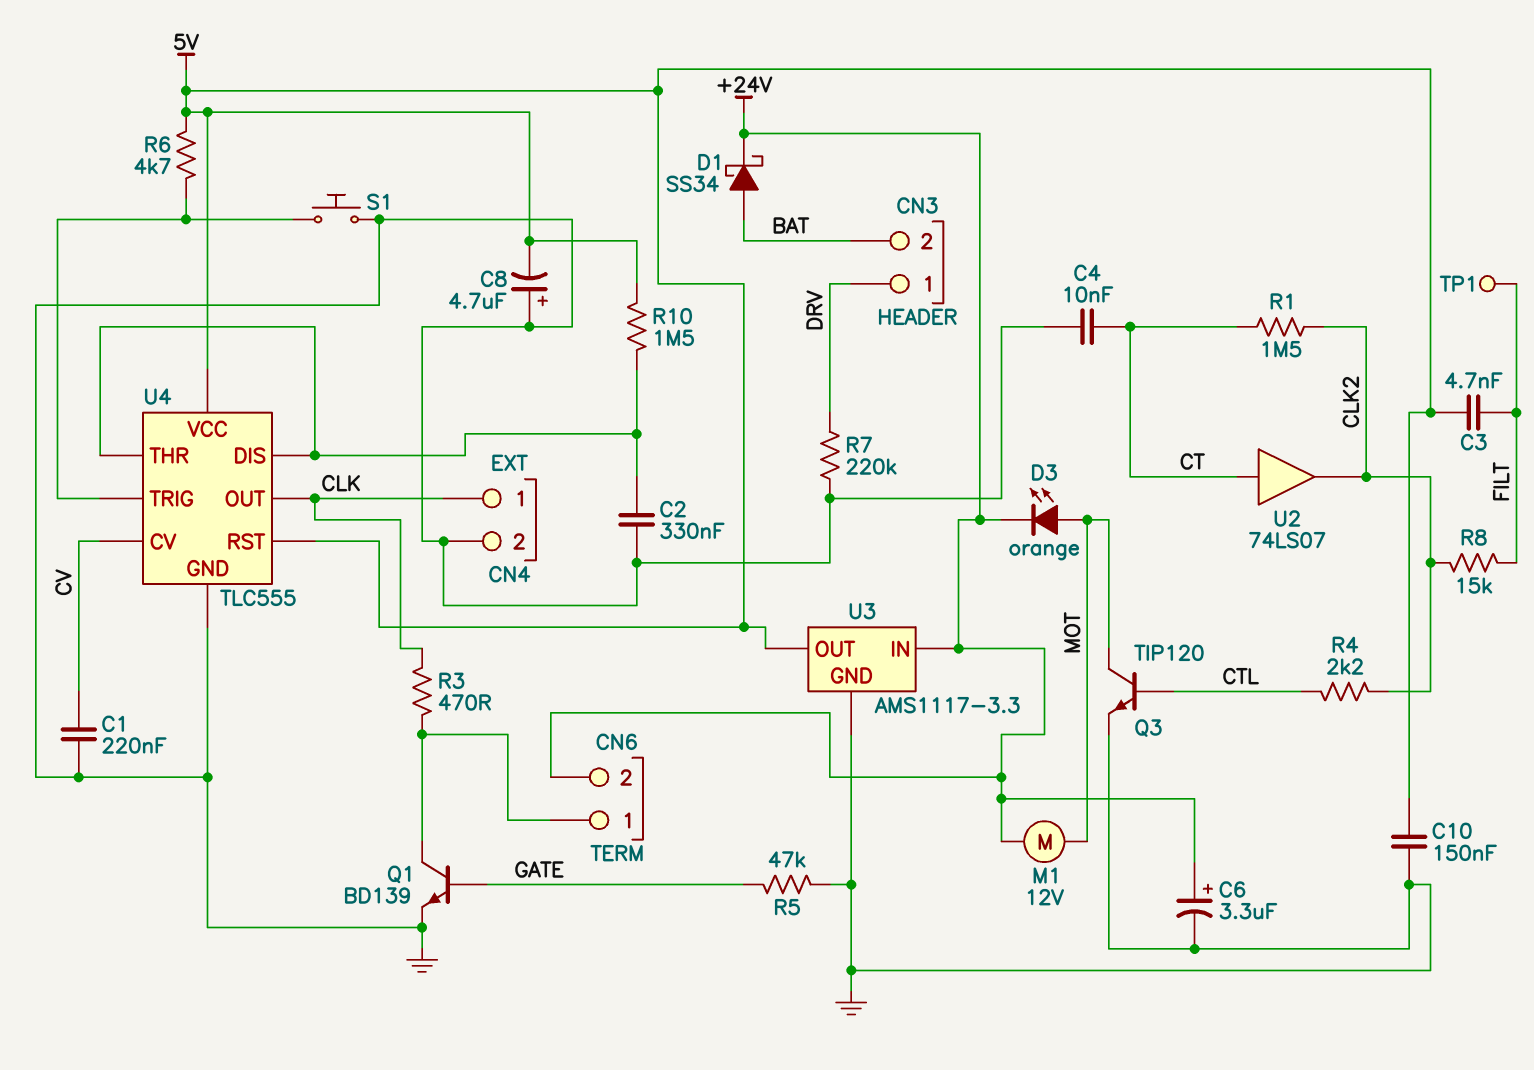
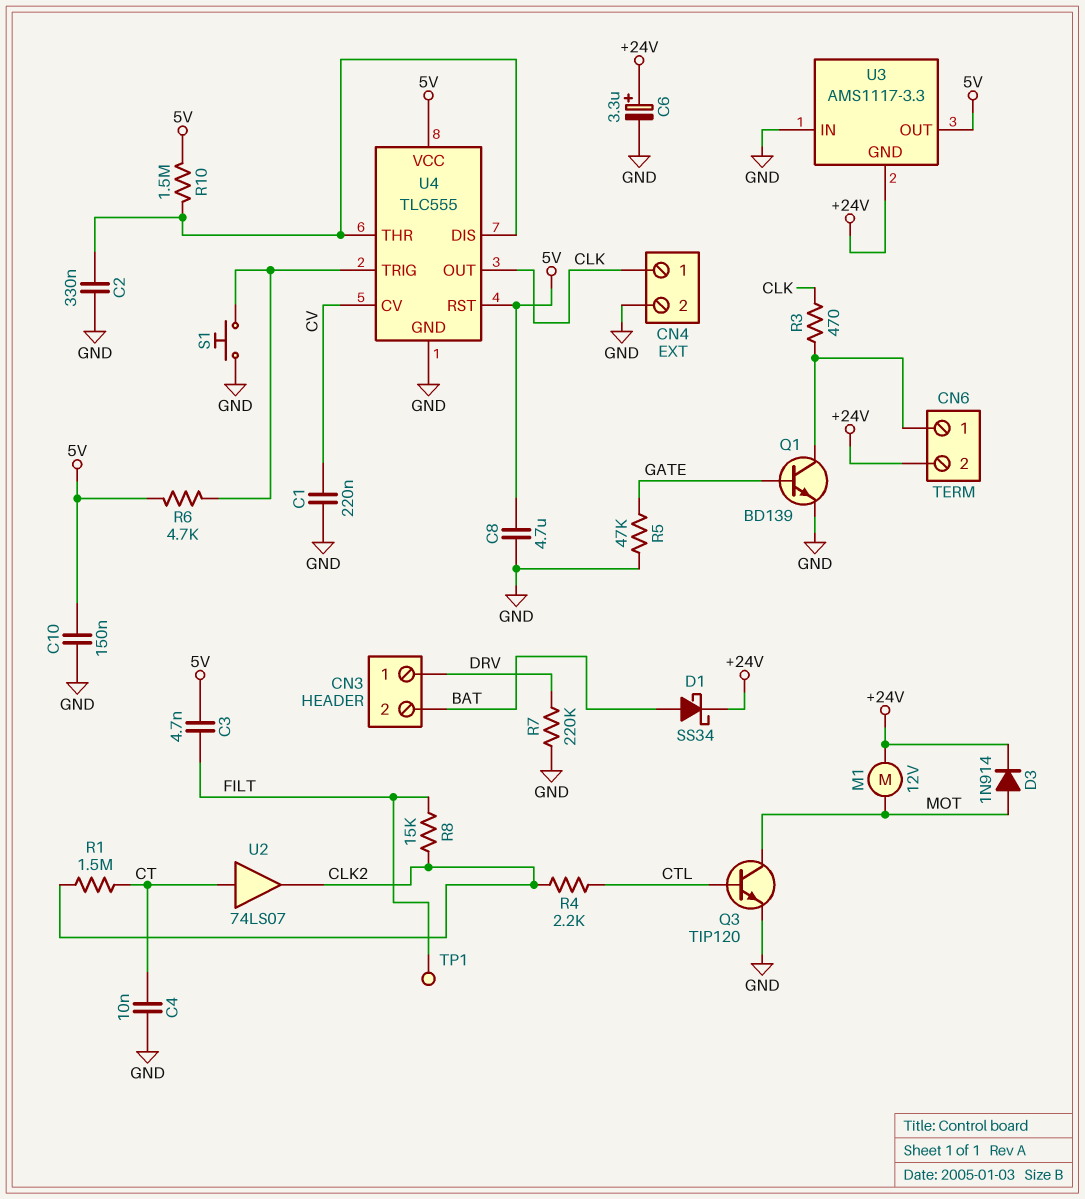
C8: 4.7uF (plus GND, minus 5V) -> 4.7uF (5V, GND)
D3: LED orange (A MOT, K +24V) -> diode 1N914 (A MOT, K +24V)
U3 pin GND: GND -> +24V
U3 pin IN: +24V -> GND

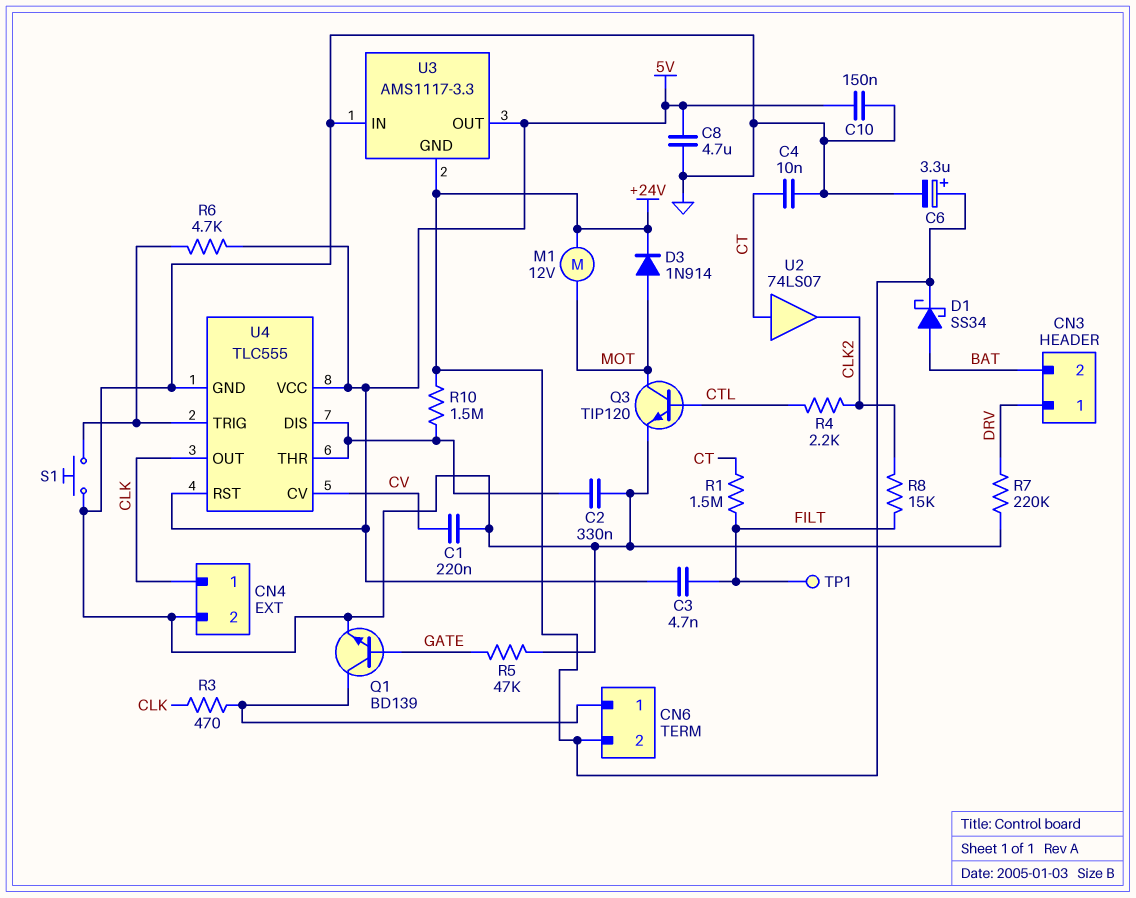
R1: 1.5M (CLK2, CT) -> 1.5M (CT, FILT)
R10: 1.5M (5V, U4/DIS) -> 1.5M (+24V, U4/DIS)

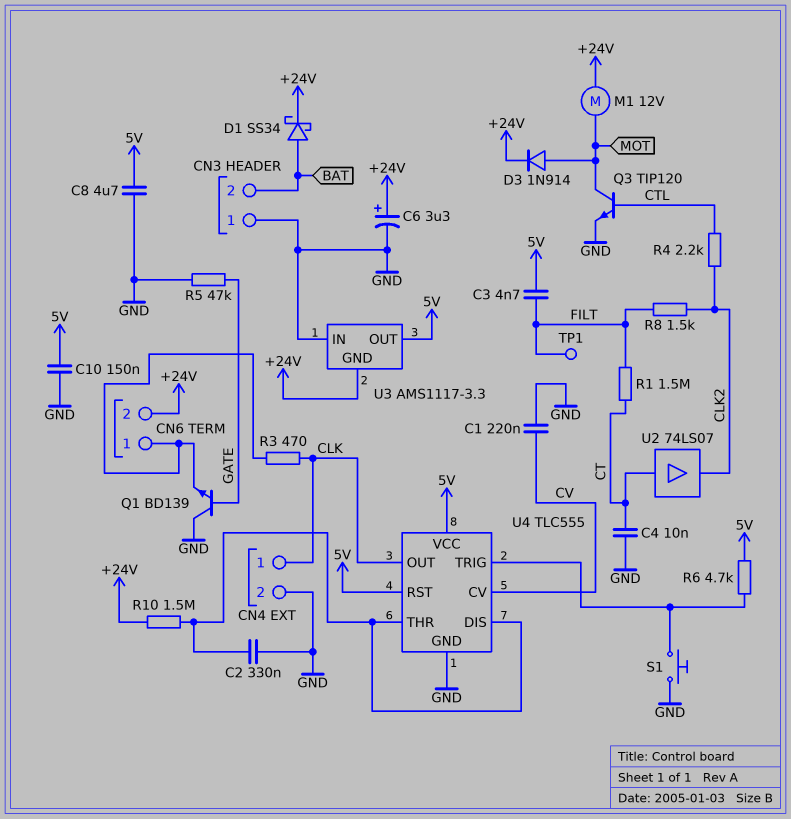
CN3 pin 1: DRV -> GND
Q1: NPN BD139 (B GATE, C CN6/1, E GND) -> NPN BD139 (B GATE, C GND, E CN6/1)
R7: 220k (DRV, GND) -> none
R8: 15k (CLK2, FILT) -> 1.5k (CLK2, FILT)

